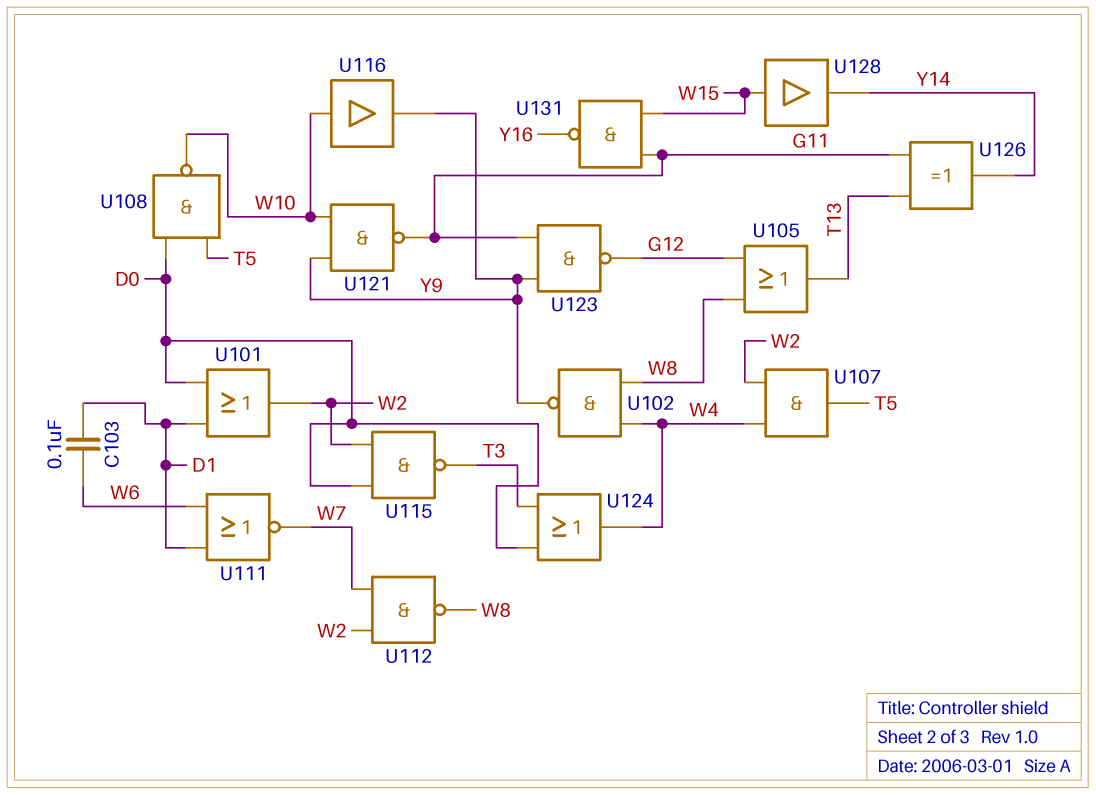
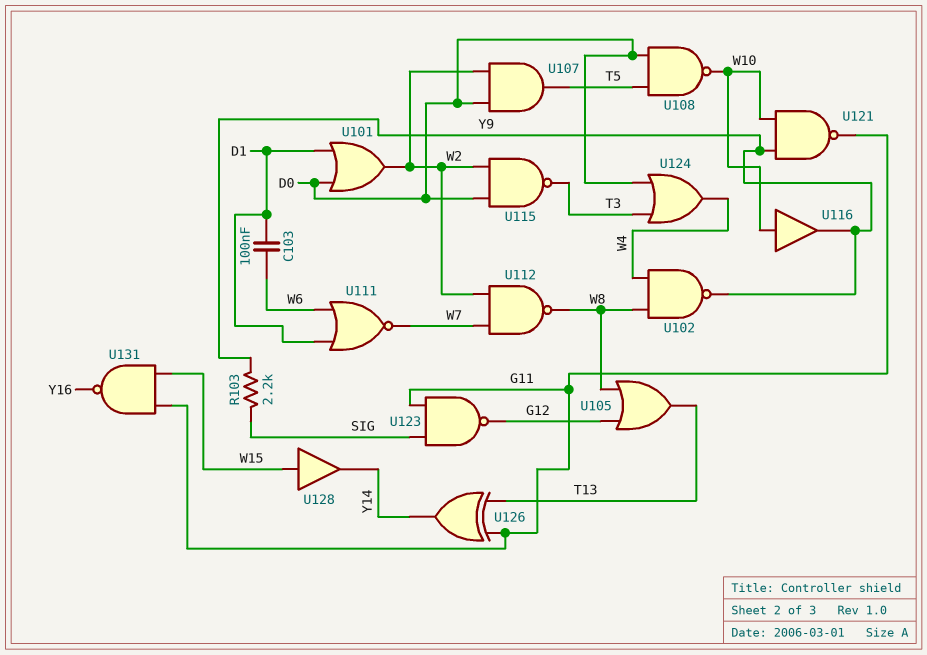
R103: none -> 2.2k (SIG, Y9)
U107: AND (in W2, in W4, out T5) -> AND (in D0, in W2, out T5)
U123: NAND (in G11, in Y9, out G12) -> NAND (in G11, in SIG, out G12)

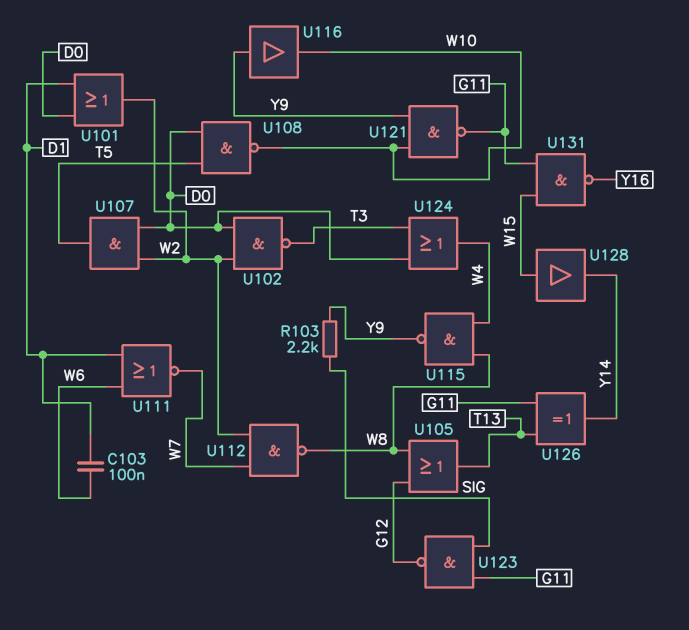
U102: NAND (in W4, in W8, out Y9) -> NAND (in D0, in W2, out T3)
U115: NAND (in D0, in W2, out T3) -> NAND (in W4, in W8, out Y9)
U116: buffer (in W10, out Y9) -> buffer (in Y9, out W10)

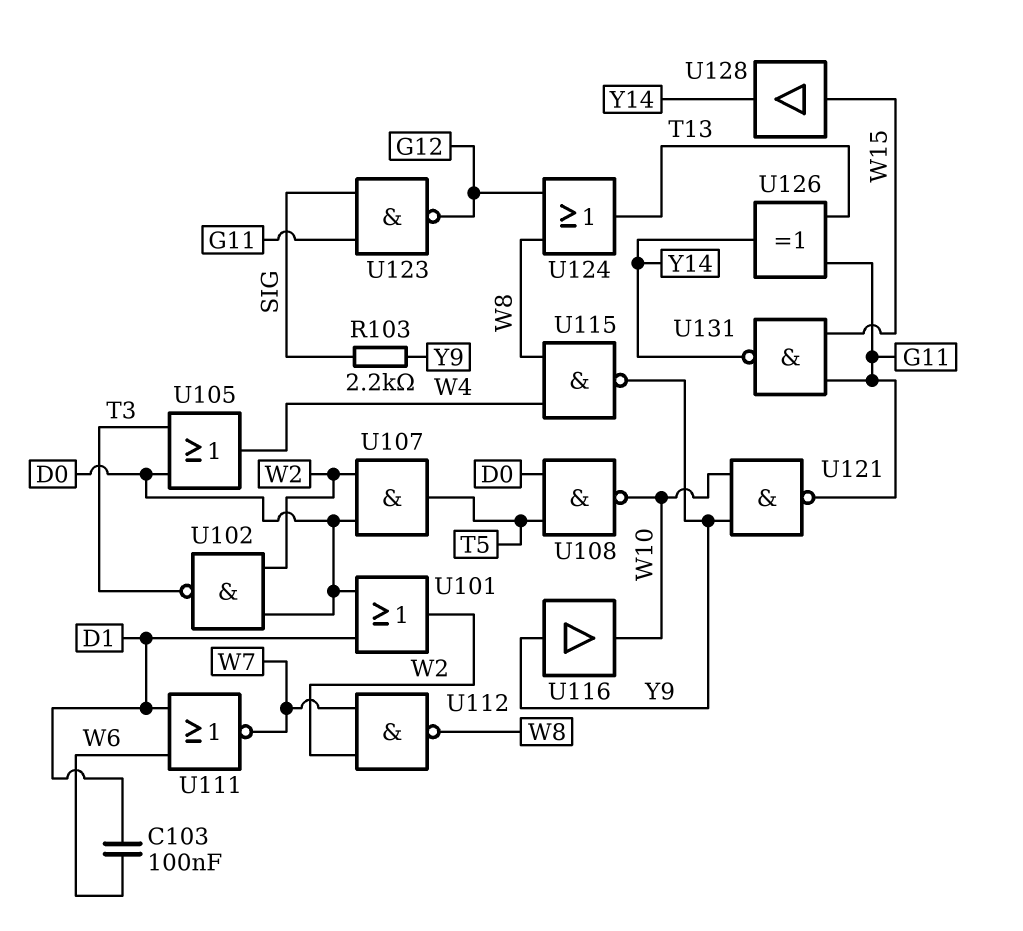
U105: OR (in G12, in W8, out T13) -> OR (in D0, in T3, out W4)
U124: OR (in D0, in T3, out W4) -> OR (in G12, in W8, out T13)
U131: NAND (in G11, in W15, out Y16) -> NAND (in G11, in W15, out Y14)

